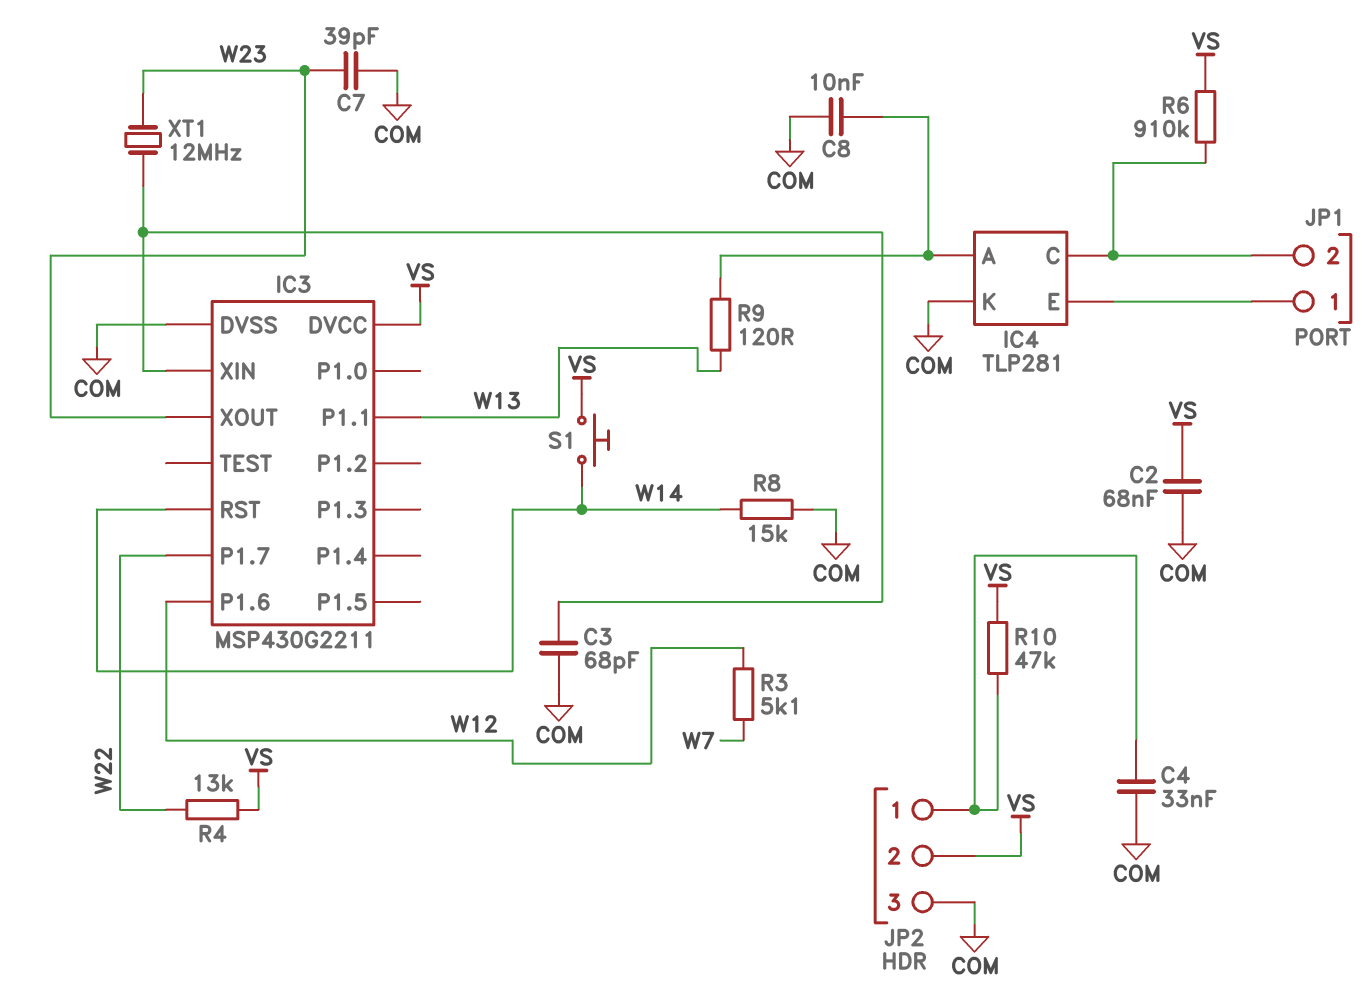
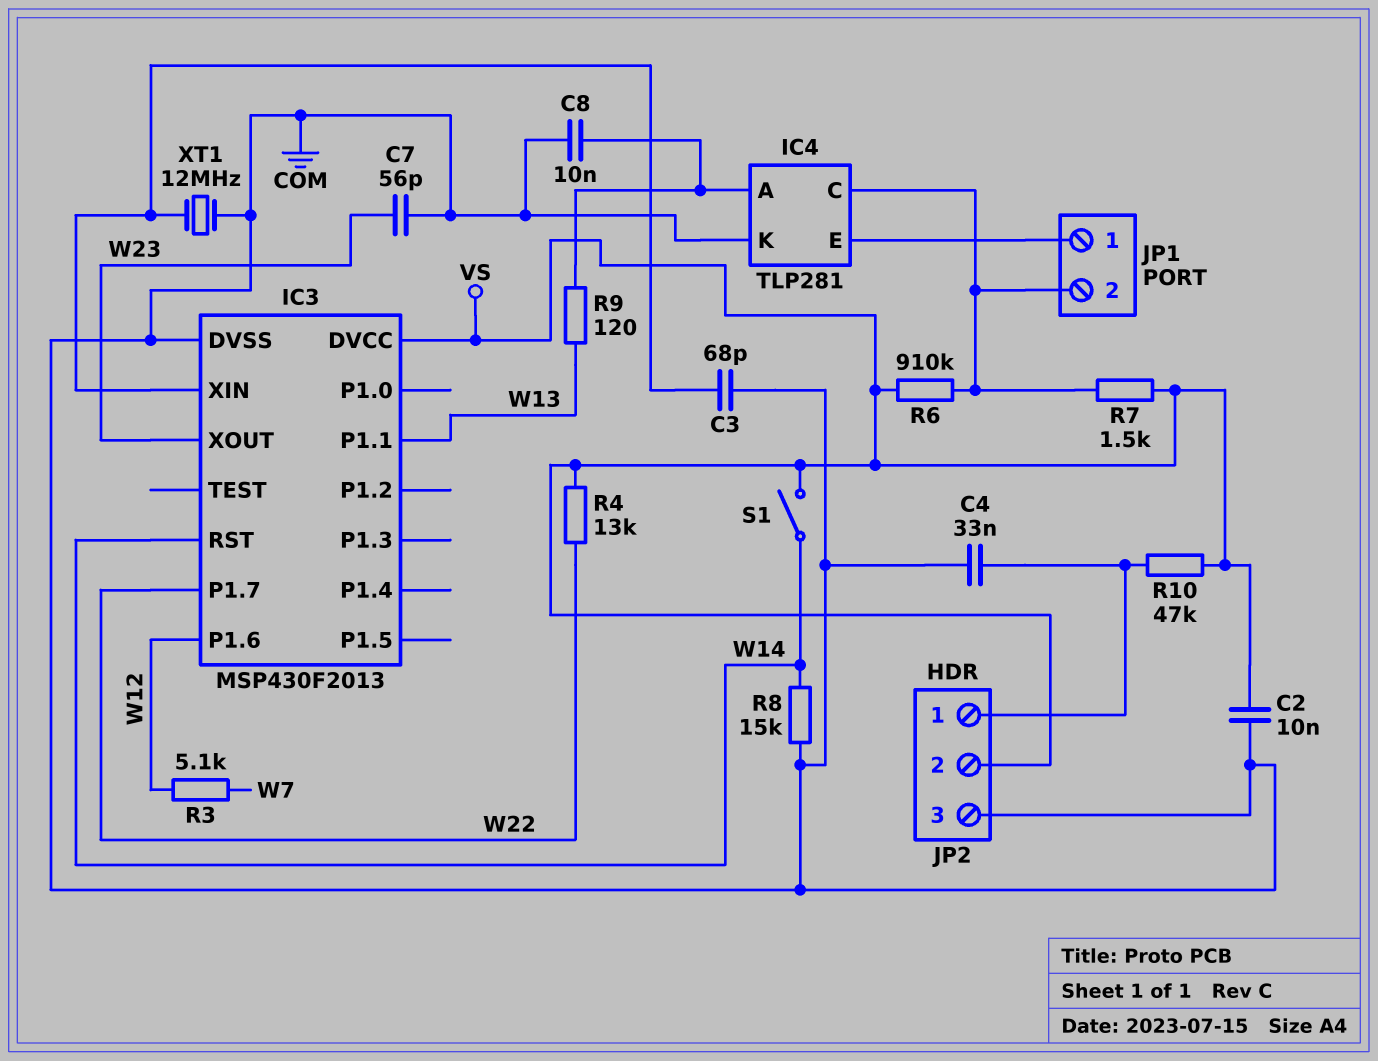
C2: 68nF (COM, VS) -> 10nF (COM, VS)
C7: 39pF (COM, W23) -> 56pF (COM, W23)
IC3: MSP430G2211 -> MSP430F2013
R7: none -> 1.5k (IC4/C, VS)
S1: button (VS, W14) -> switch (VS, W14)
XT1: 12MHz (IC3/XIN, W23) -> 12MHz (COM, IC3/XIN)

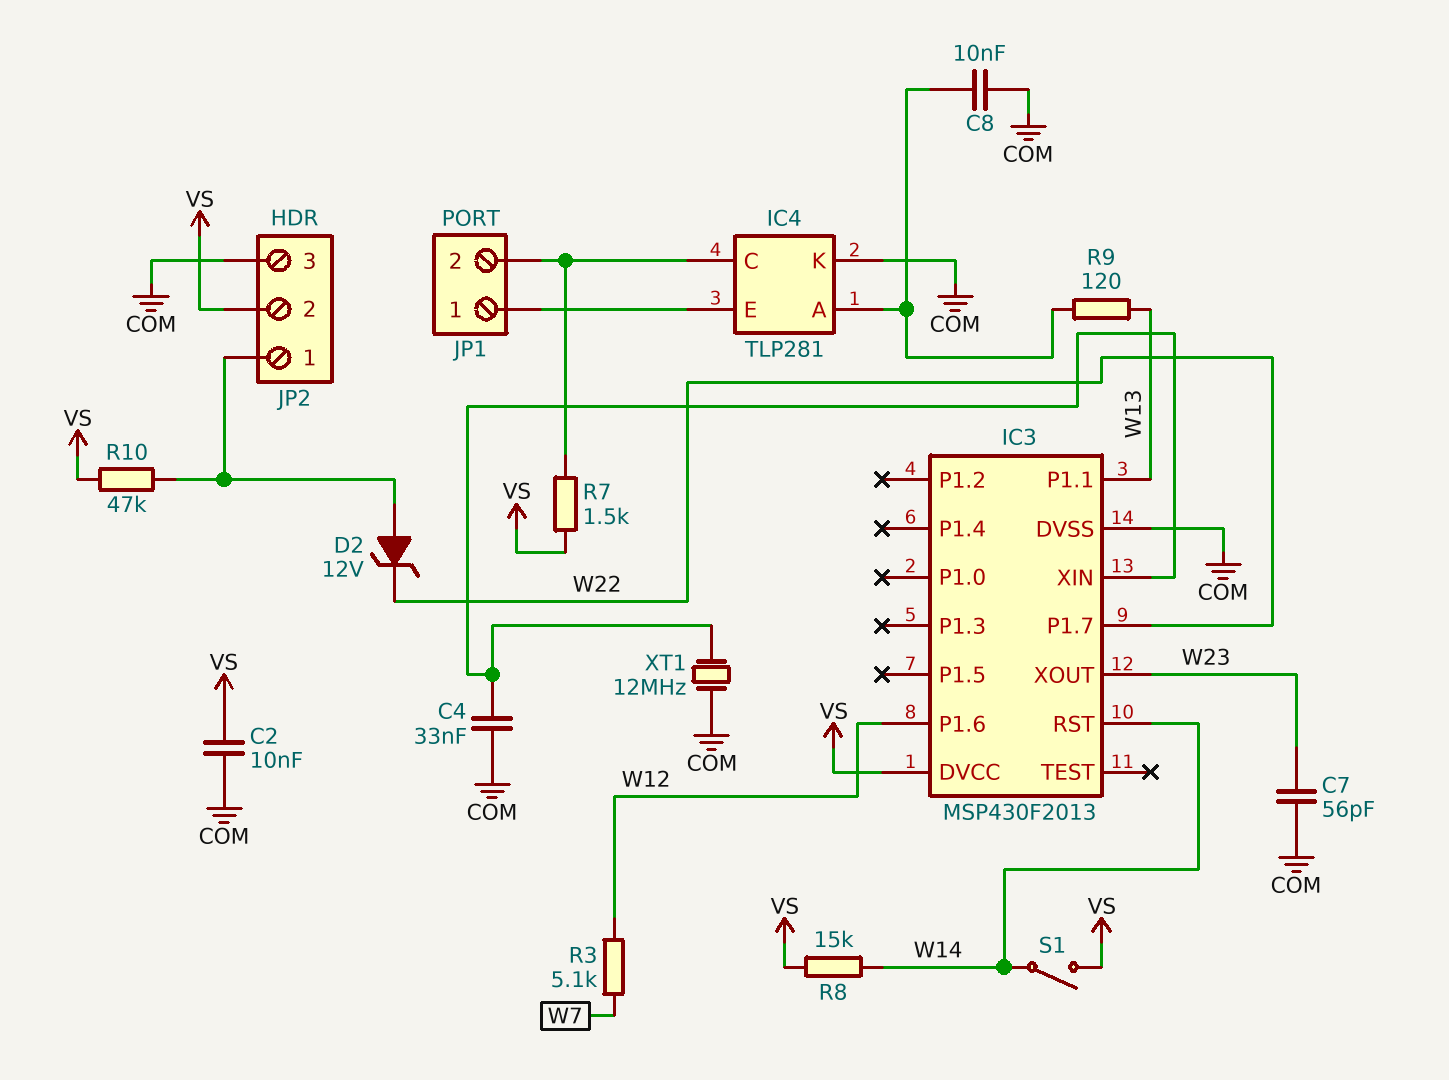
C3: 68pF (COM, IC3/XIN) -> none
C4: 33nF (COM, JP2/1) -> 33nF (COM, IC3/XIN)
D2: none -> zener 12V (A JP2/1, K W22)
R4: 13k (VS, W22) -> none
R6: 910k (IC4/C, VS) -> none
R8: 15k (COM, W14) -> 15k (VS, W14)

